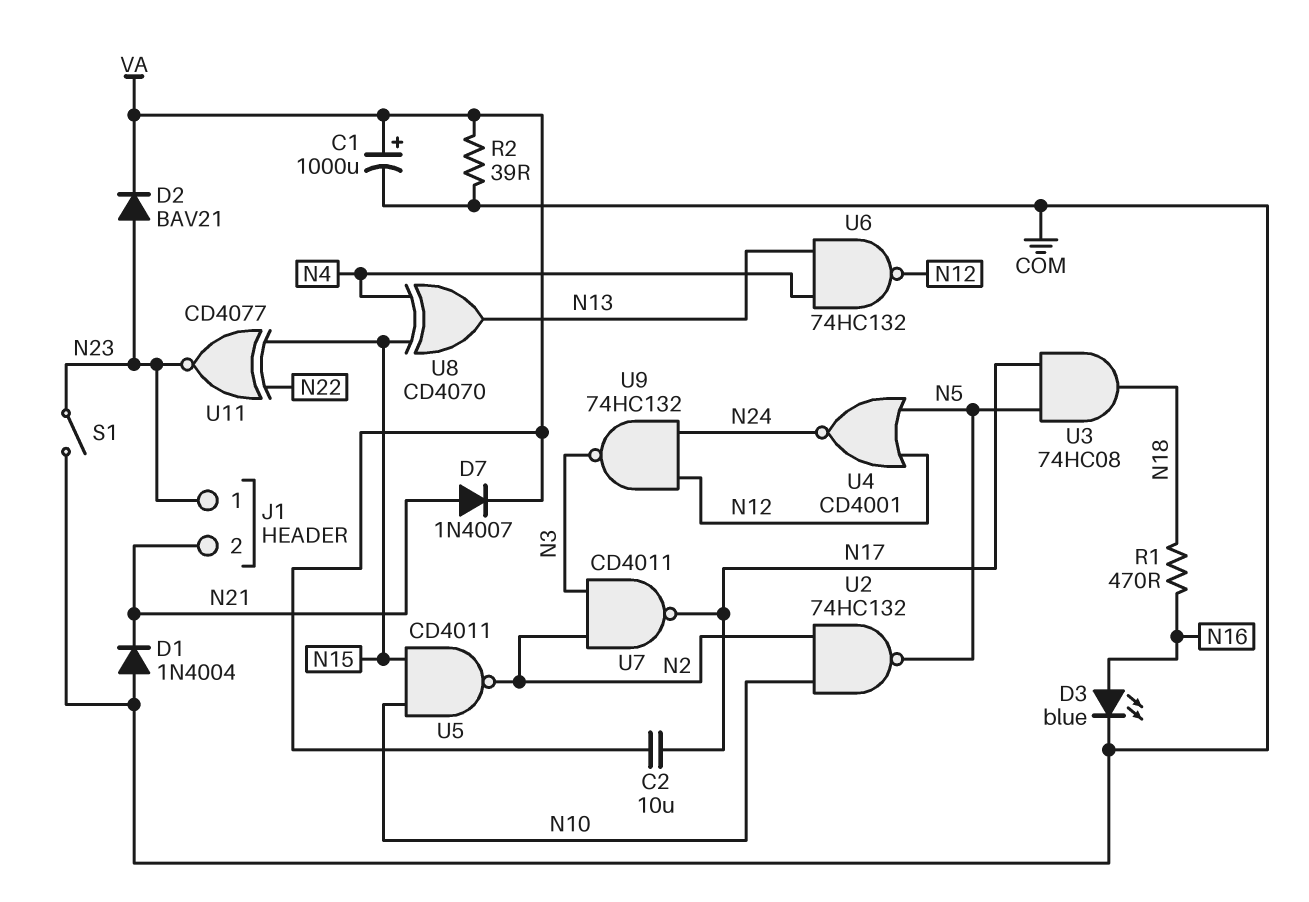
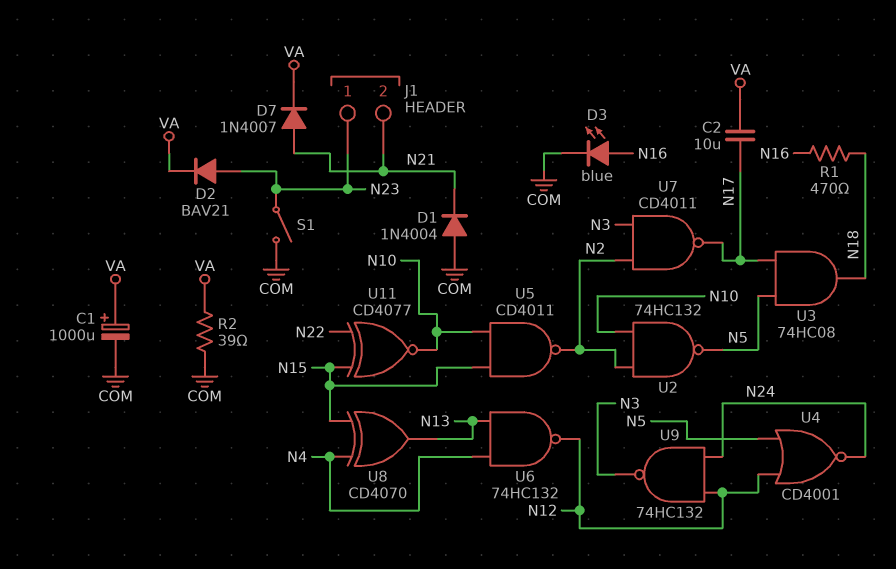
U11: XNOR CD4077 (in N15, in N22, out N23) -> XNOR CD4077 (in N15, in N22, out N10)

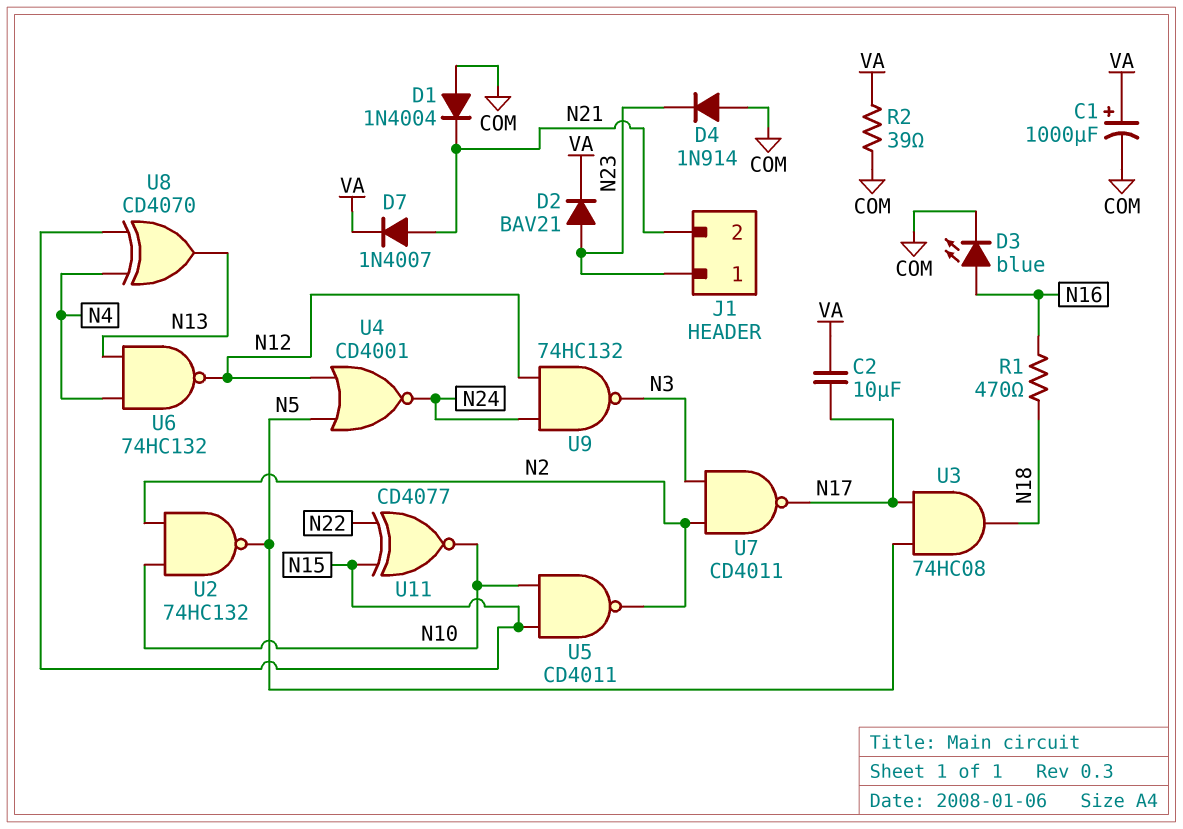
D4: none -> diode 1N914 (A COM, K N23)
S1: switch (COM, N23) -> none

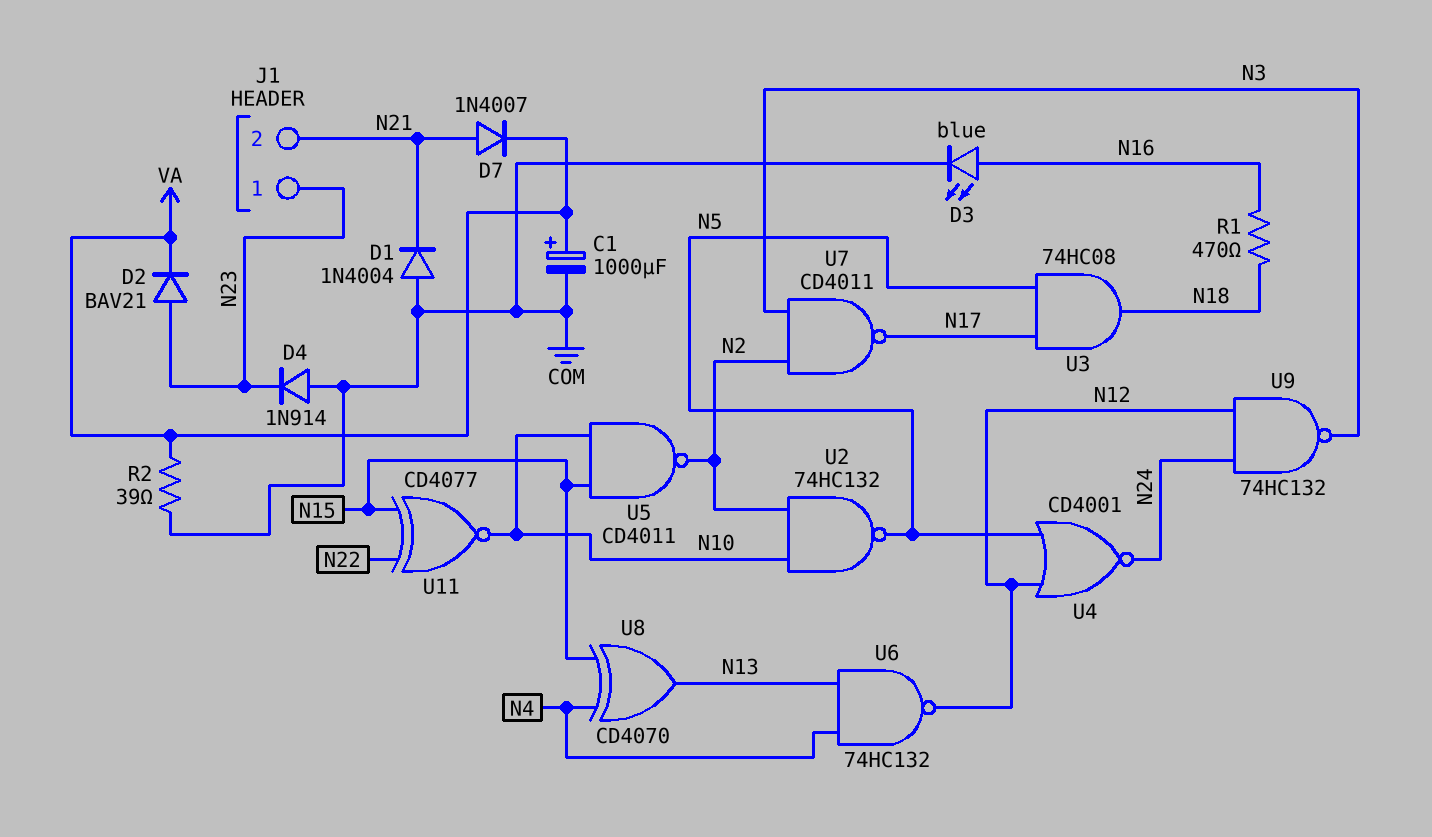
C2: 10uF (N17, VA) -> none

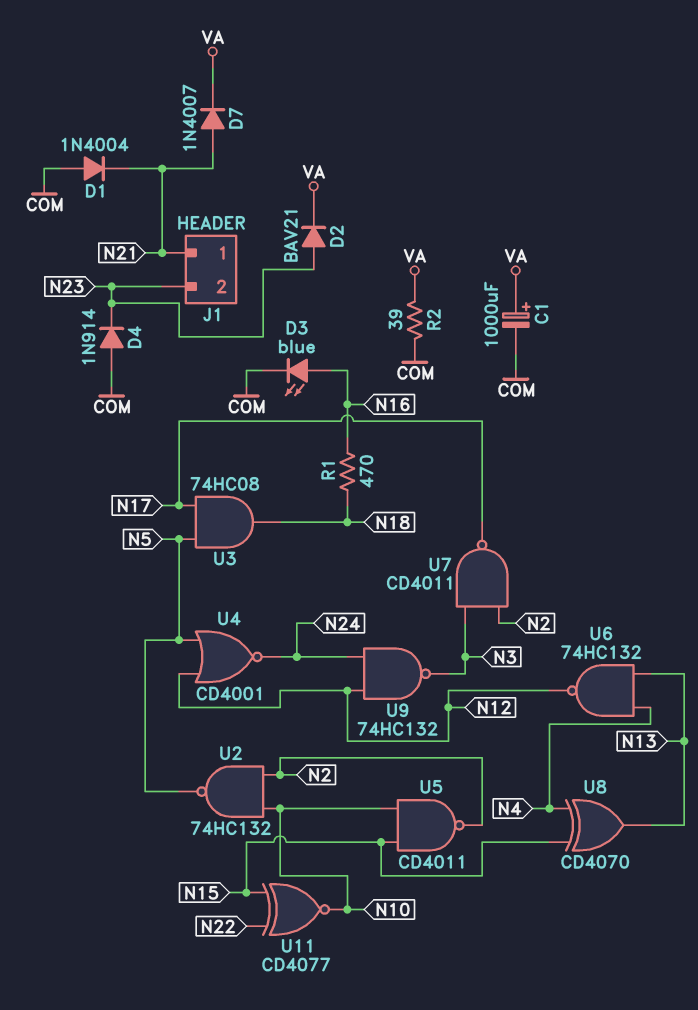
J1 pin 1: N23 -> N21
J1 pin 2: N21 -> N23

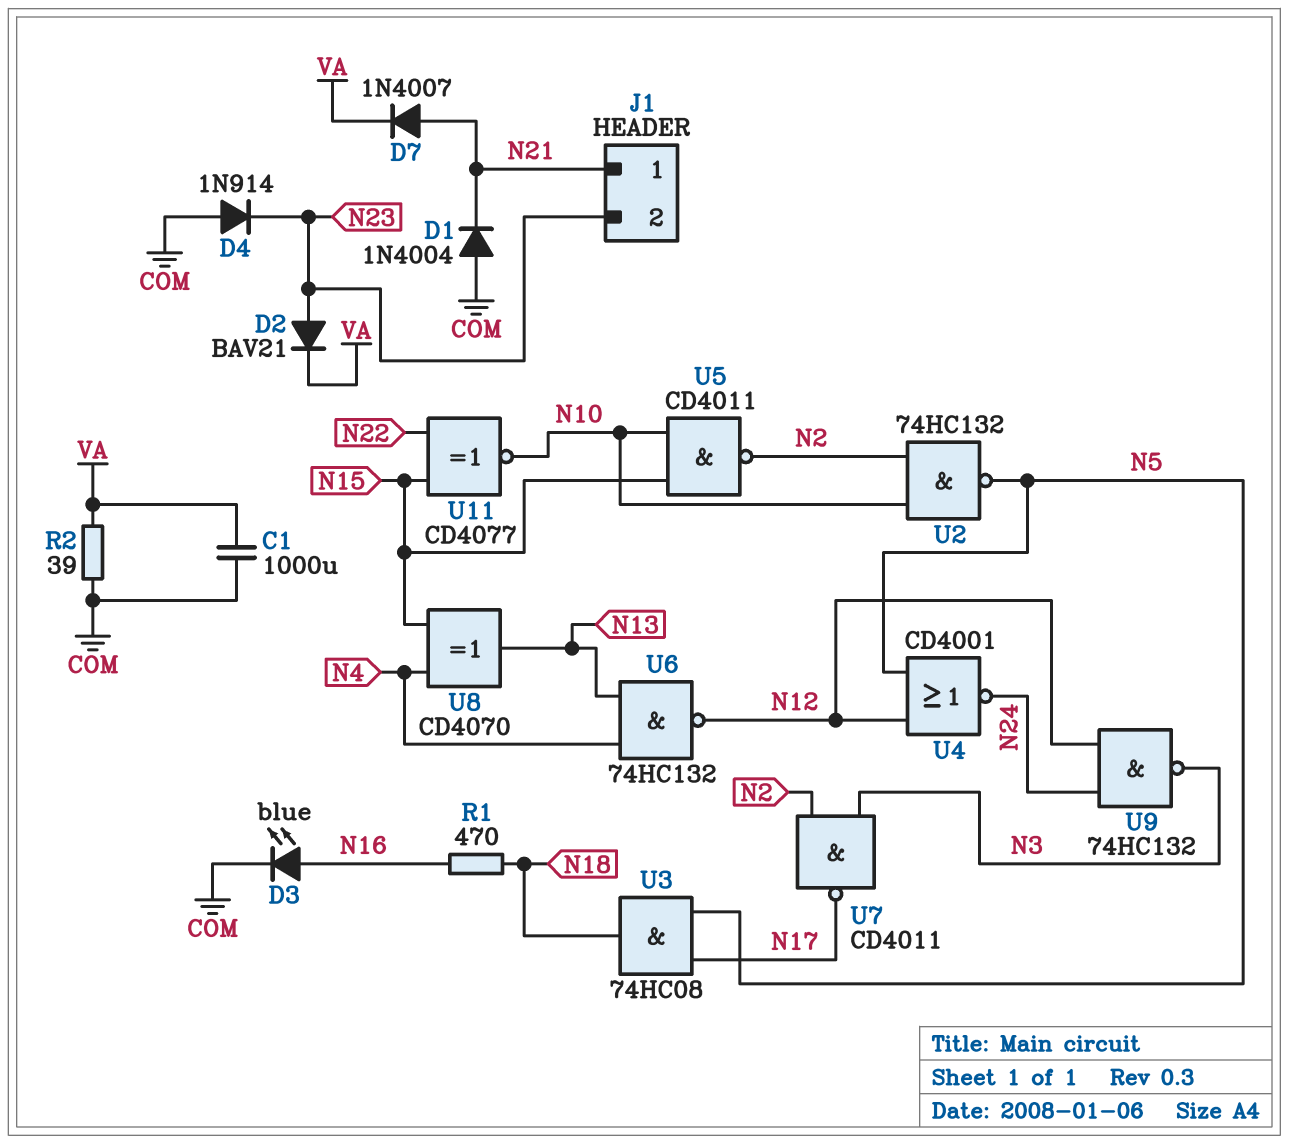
C1: 1000uF (plus VA, minus COM) -> 1000uF (COM, VA)

